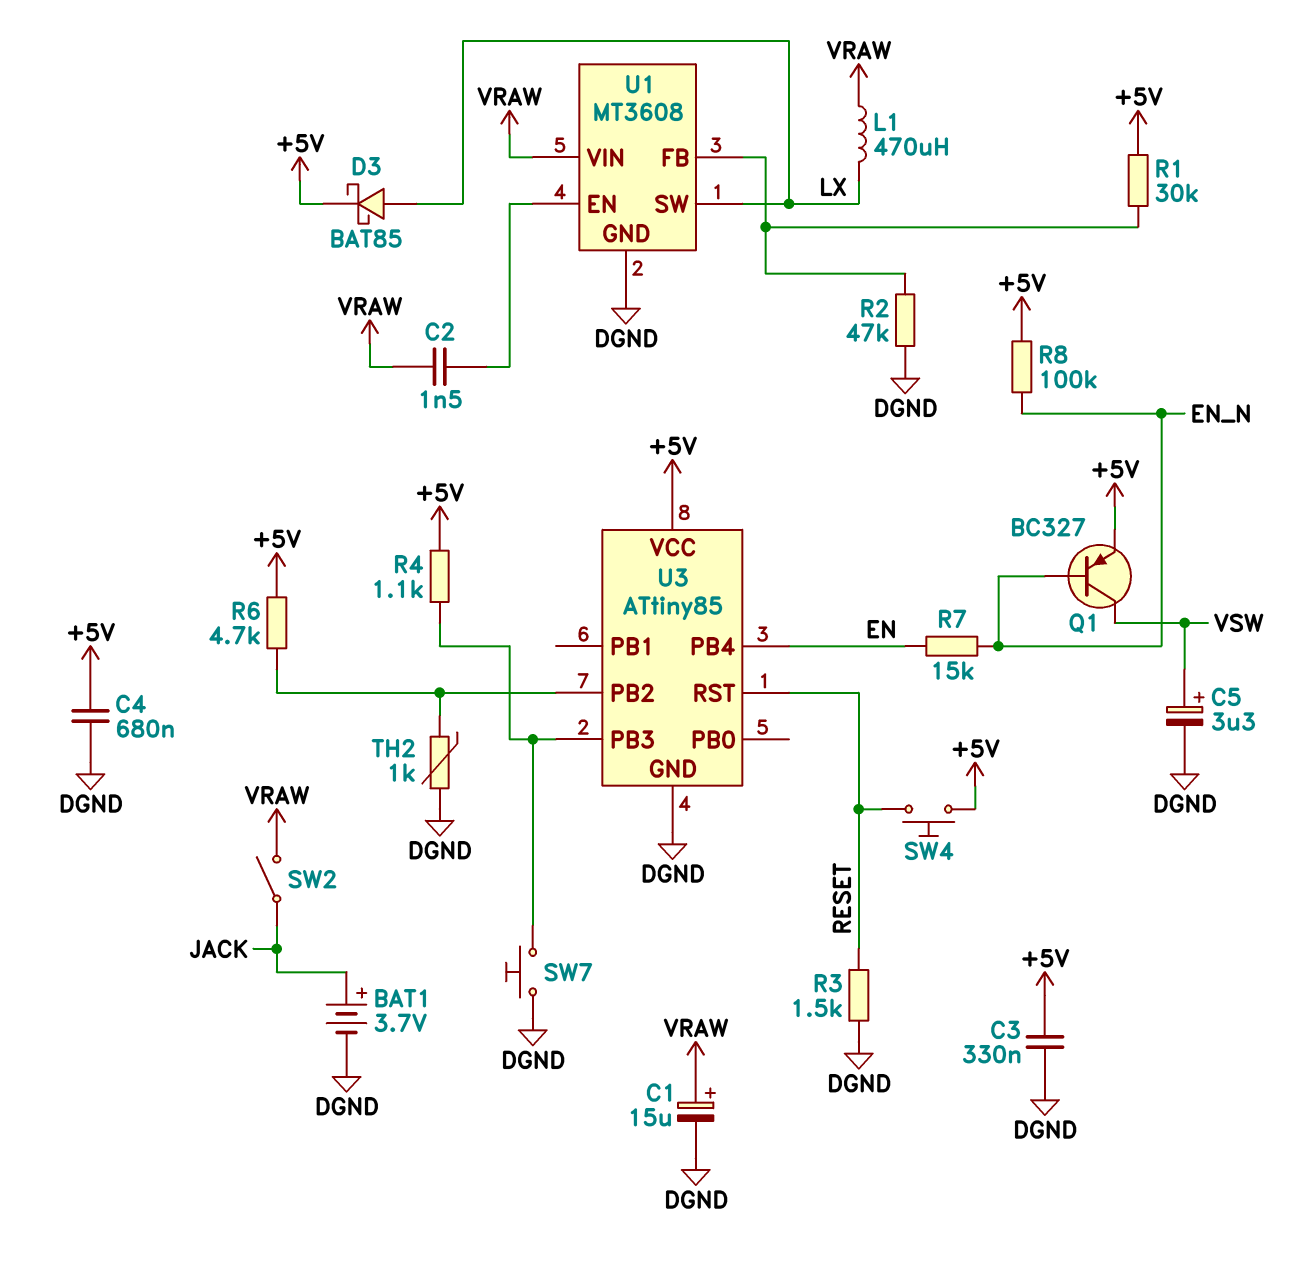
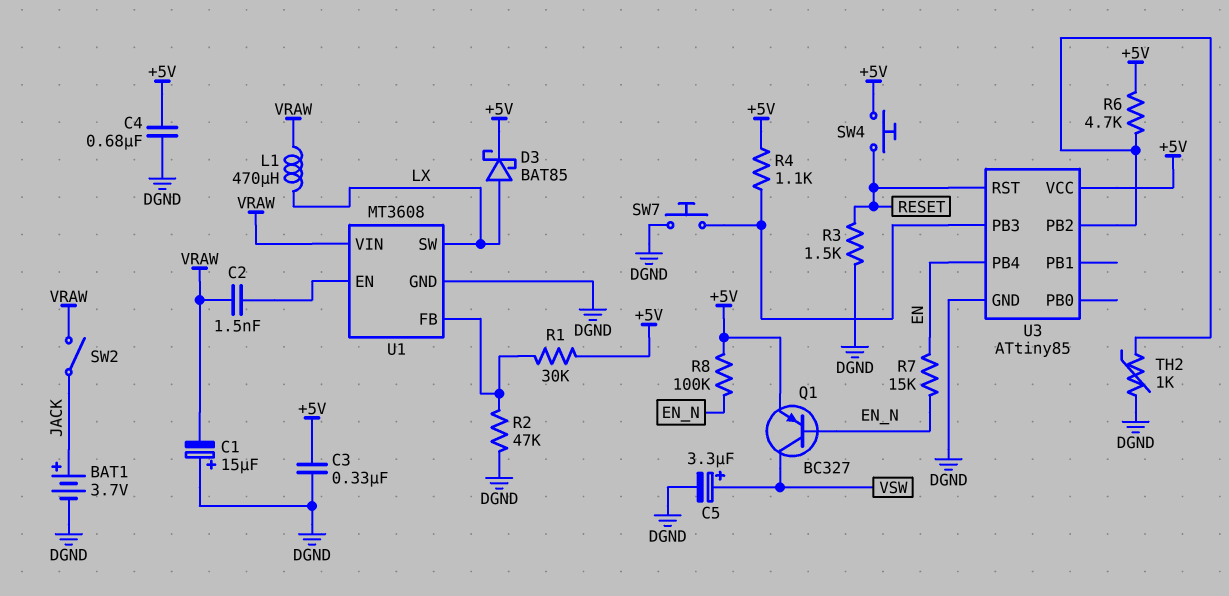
C1: 15uF (plus VRAW, minus DGND) -> 15uF (plus DGND, minus VRAW)

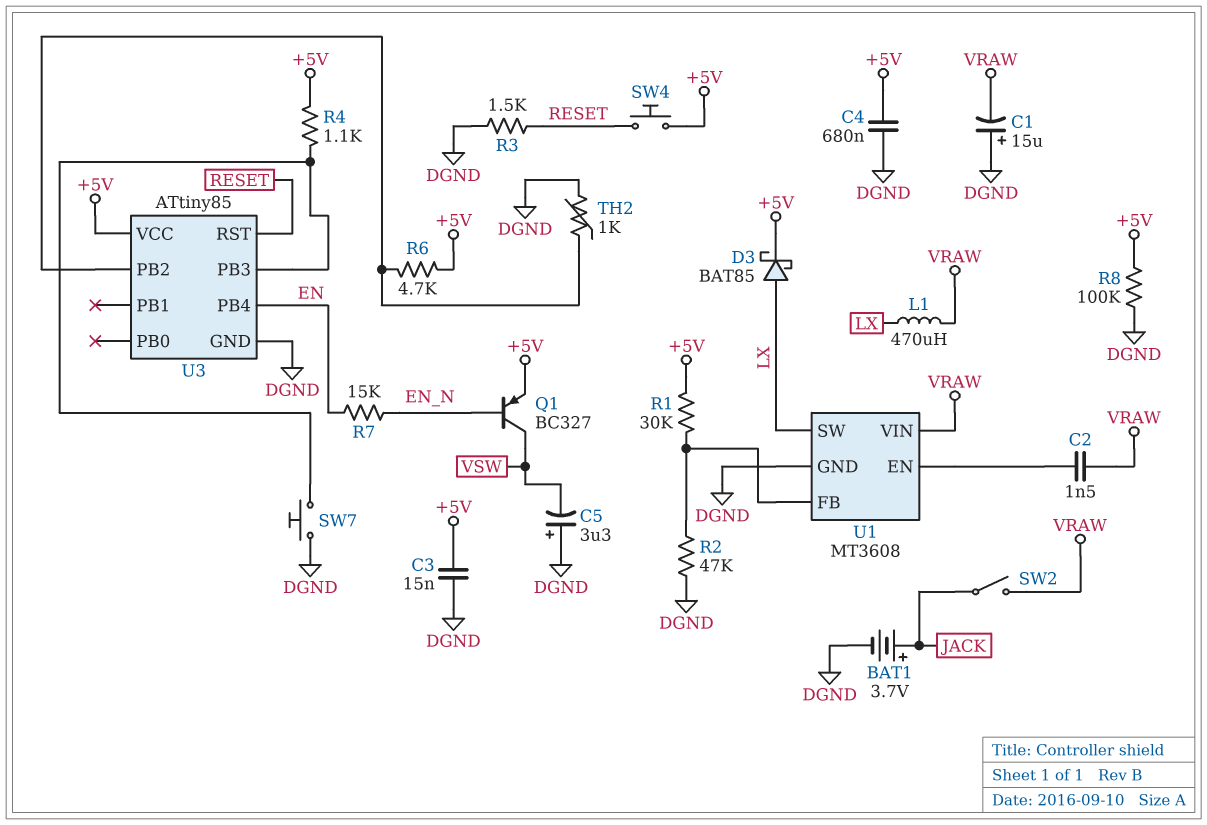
C3: 330nF (+5V, DGND) -> 15nF (+5V, DGND)
C5: 3.3uF (plus VSW, minus DGND) -> 3.3uF (plus DGND, minus VSW)
R8: 100k (+5V, EN_N) -> 100k (+5V, DGND)

